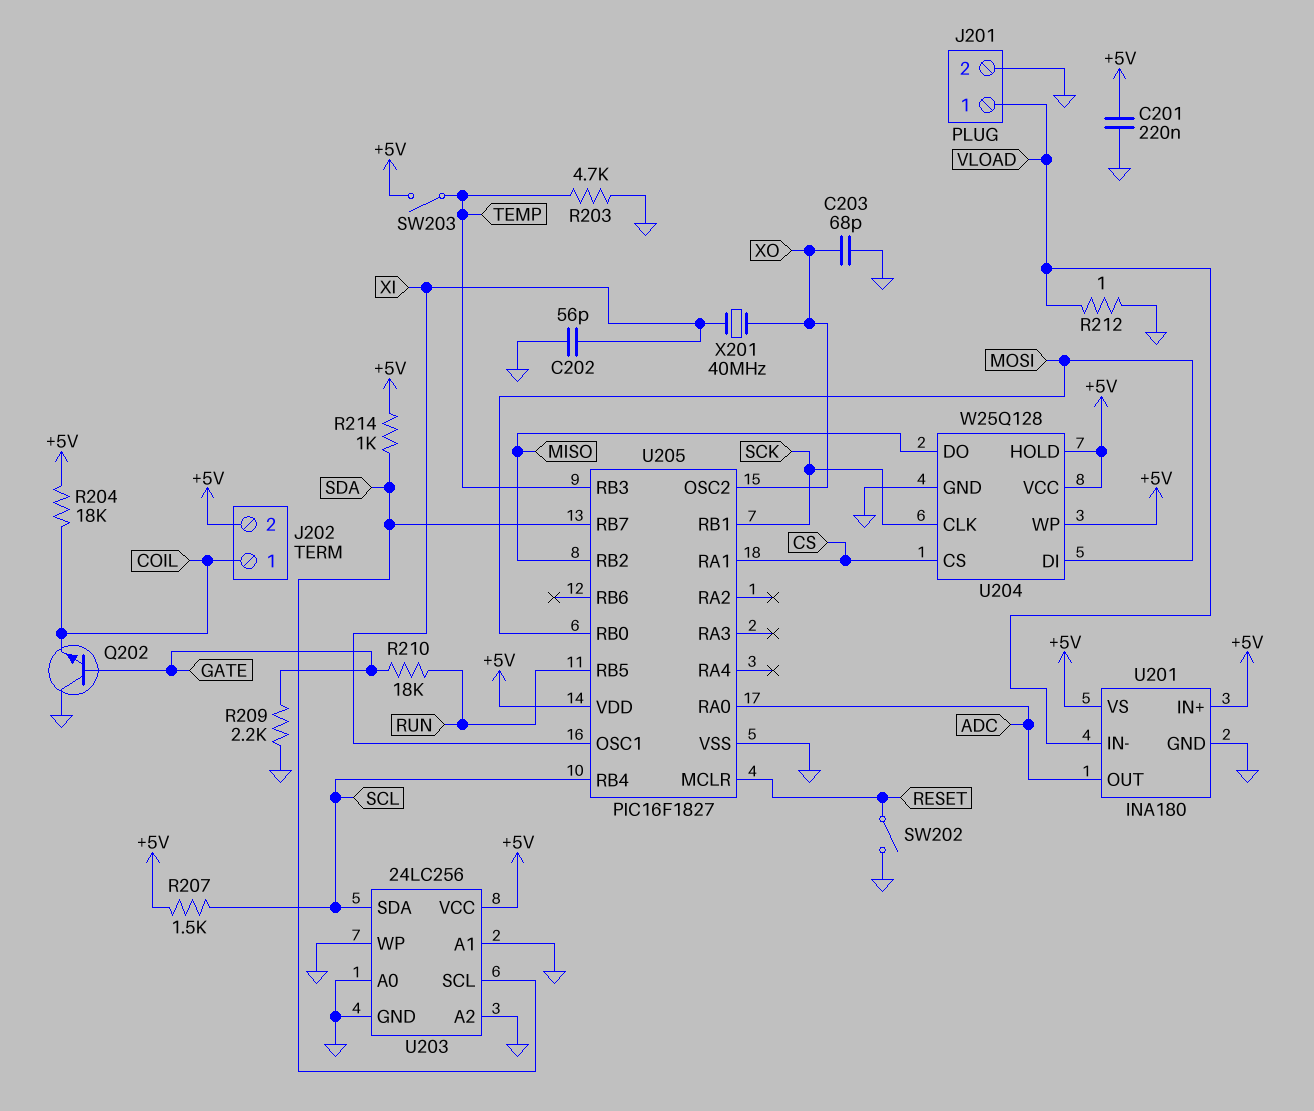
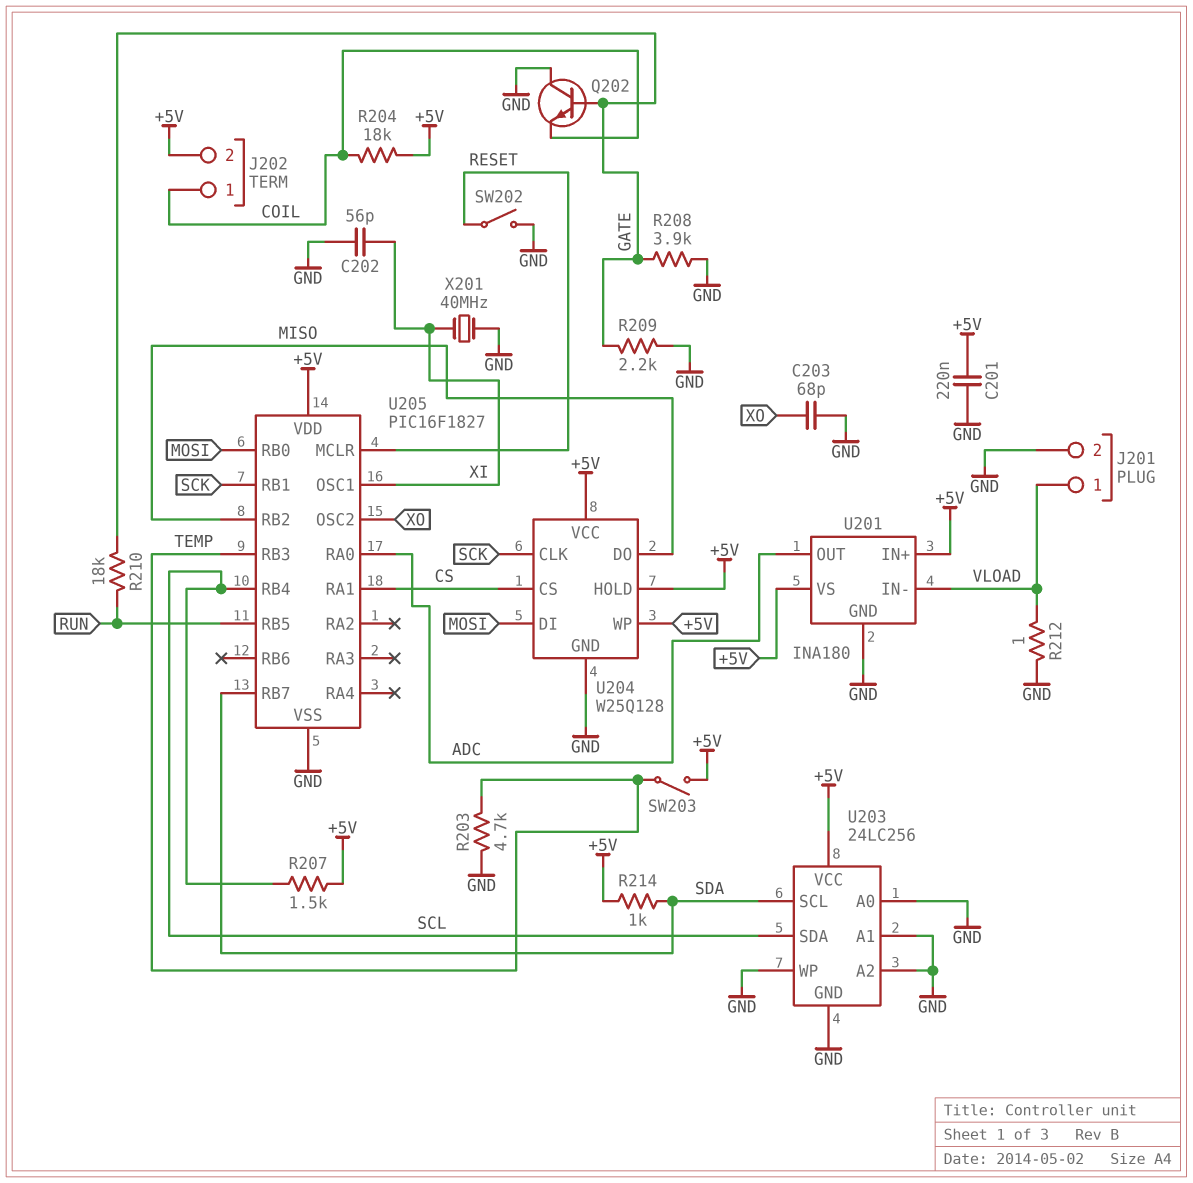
R208: none -> 3.9k (GATE, GND)
X201: 40MHz (XI, XO) -> 40MHz (GND, XI)

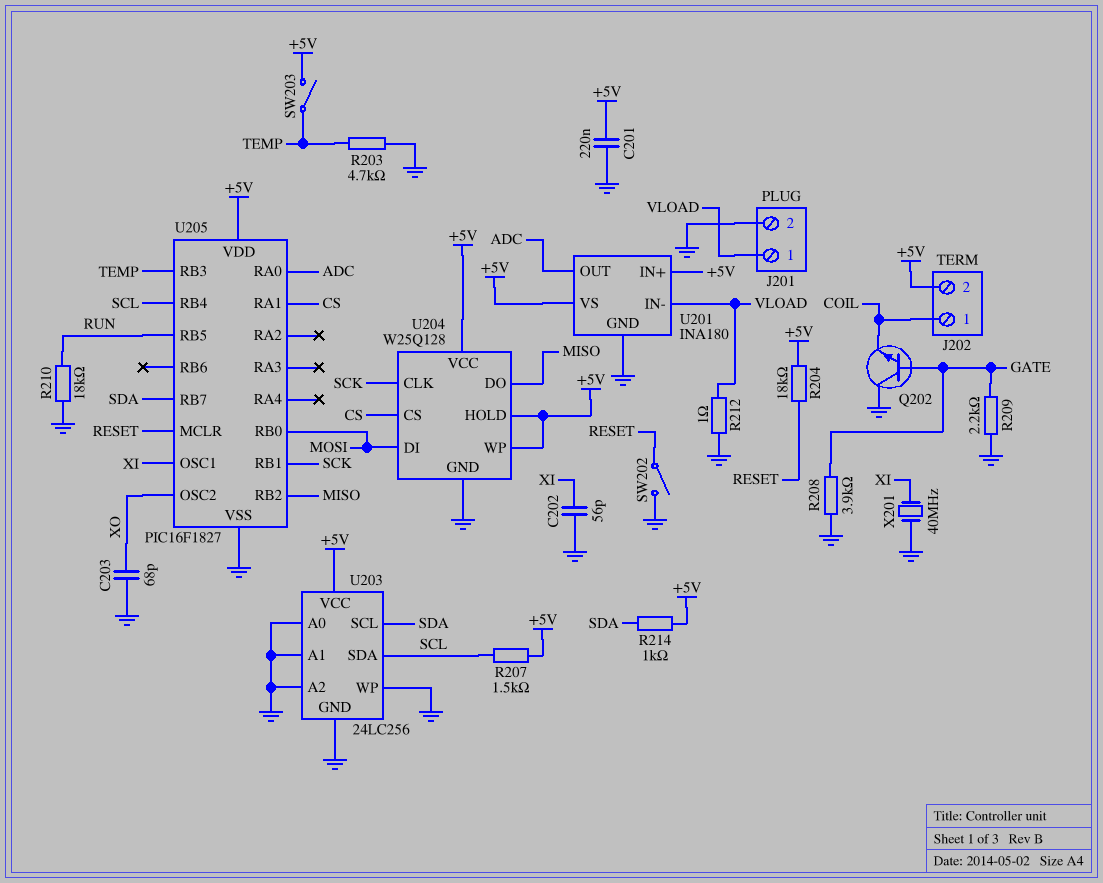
R204: 18k (+5V, COIL) -> 18k (+5V, RESET)
R210: 18k (GATE, RUN) -> 18k (GND, RUN)

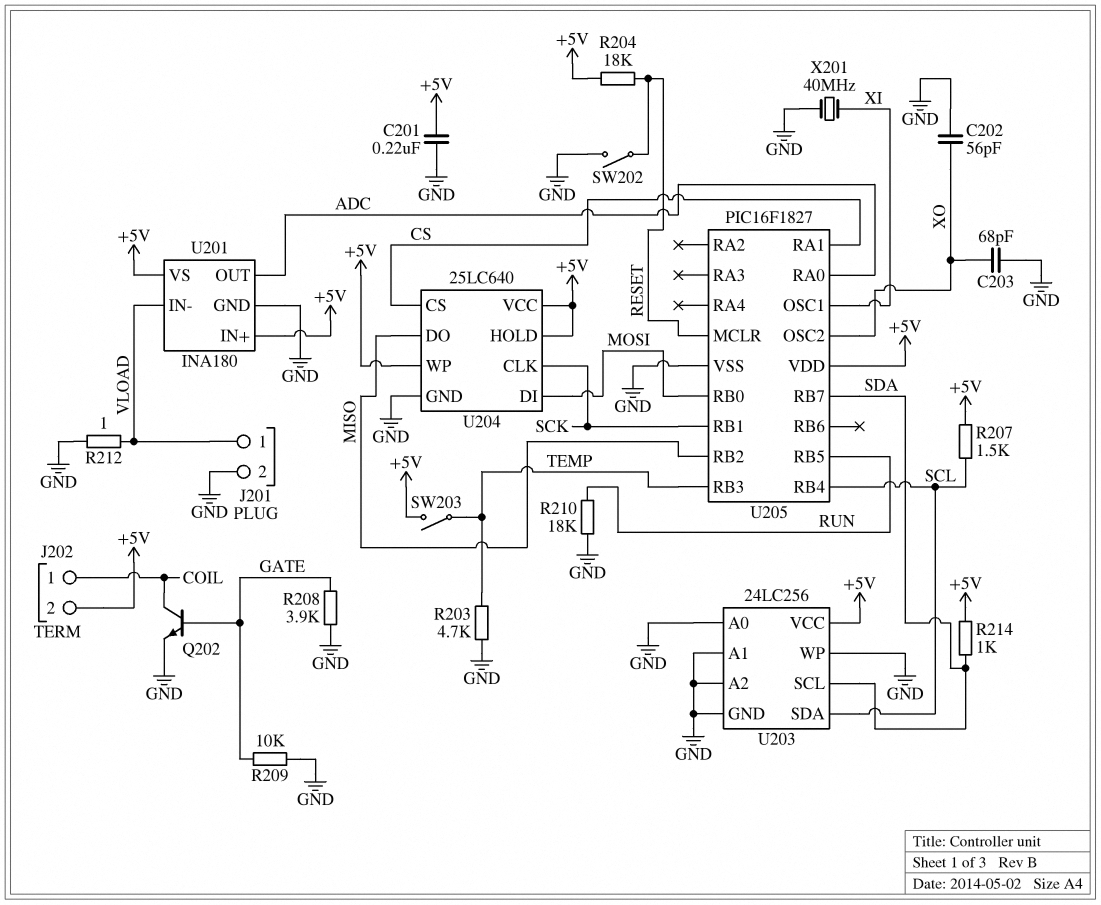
C202: 56pF (GND, XI) -> 56pF (GND, XO)
Q202: NPN (B GATE, C GND, E COIL) -> NPN (B GATE, C COIL, E GND)
R209: 2.2k (GATE, GND) -> 10k (GATE, GND)
U204: W25Q128 -> 25LC640

